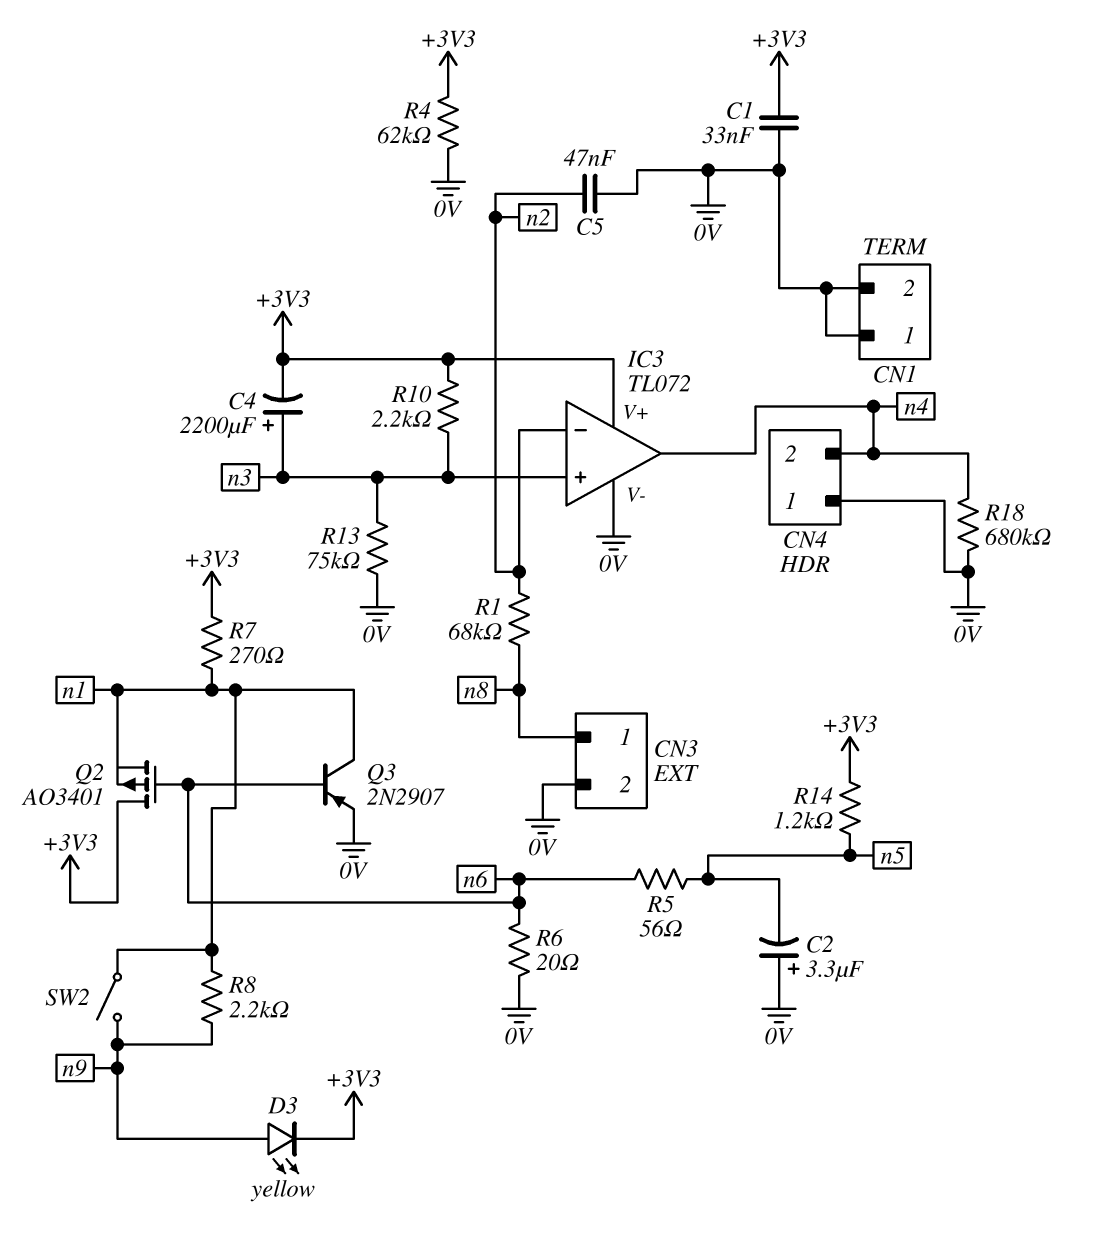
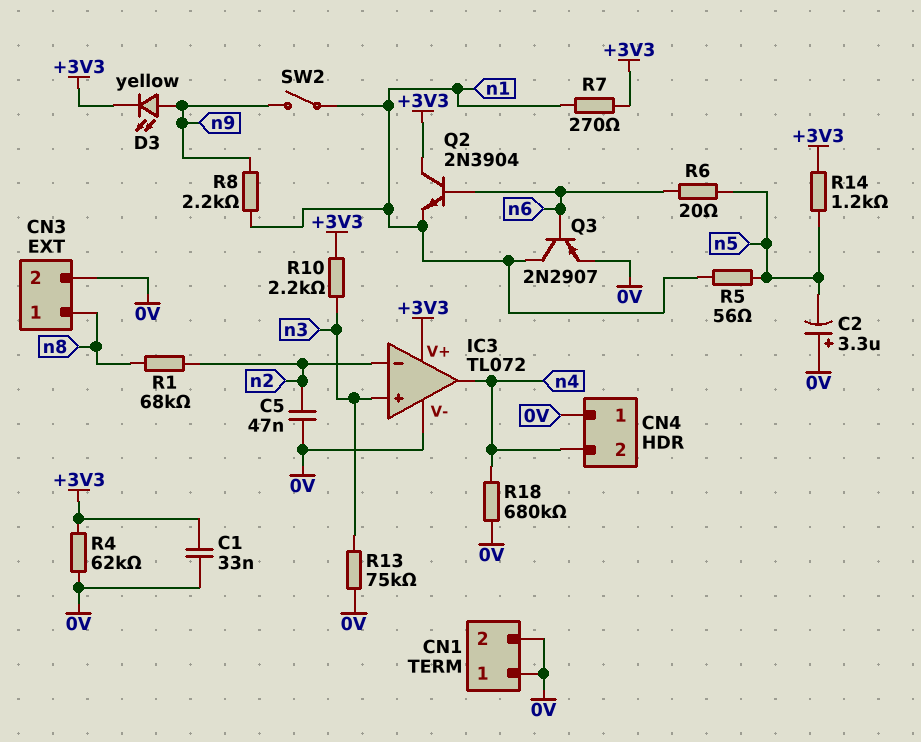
C4: 2200uF (plus n3, minus +3V3) -> none
Q2: PMOS AO3401 (G n6, D +3V3, S n1) -> NPN 2N3904 (B n6, C +3V3, E n1)
R5: 56 (n5, n6) -> 56 (n1, n5)
R6: 20 (0V, n6) -> 20 (n5, n6)

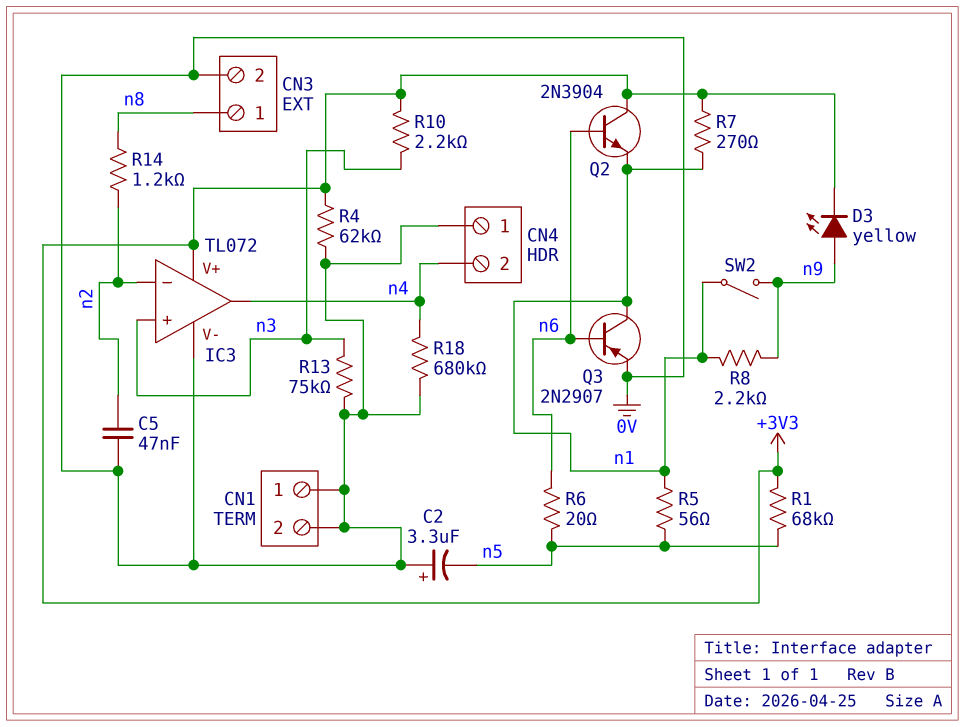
C1: 33nF (+3V3, 0V) -> none
R1: 68k (n2, n8) -> 68k (+3V3, n5)
R14: 1.2k (+3V3, n5) -> 1.2k (n2, n8)

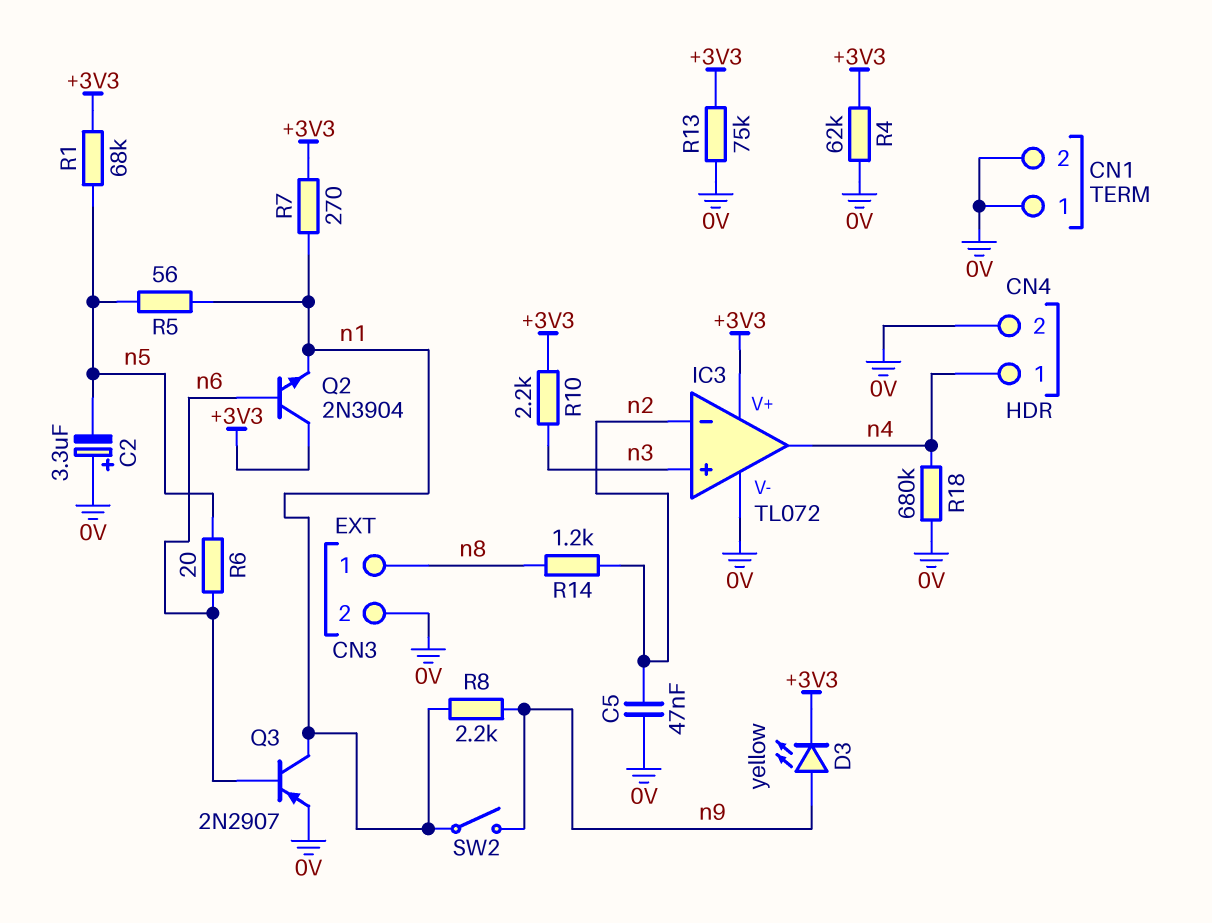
CN4 pin 1: 0V -> n4
CN4 pin 2: n4 -> 0V
R13: 75k (0V, n3) -> 75k (+3V3, 0V)

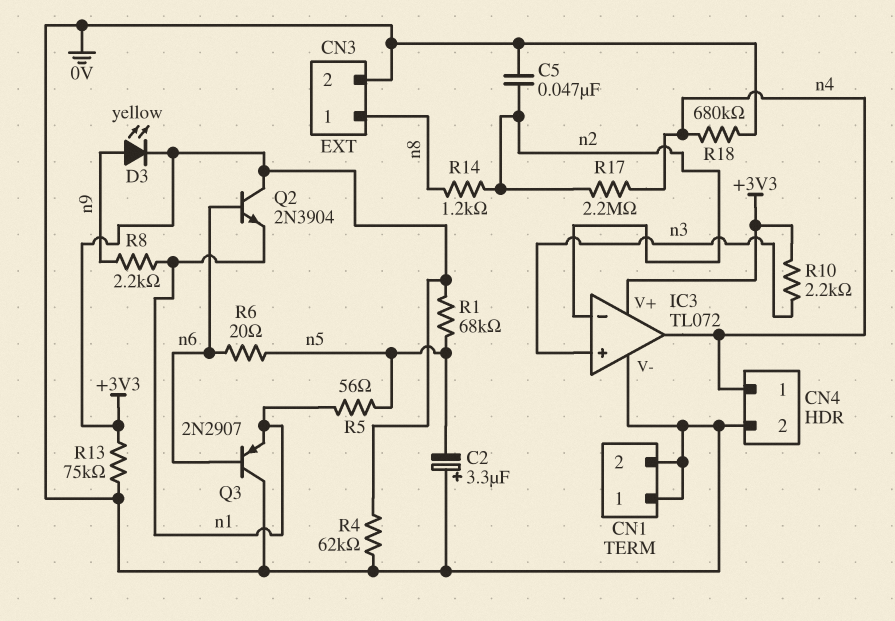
Q3: PNP 2N2907 (B n6, C n1, E 0V) -> PNP 2N2907 (B n6, C 0V, E n1)
R7: 270 (+3V3, n1) -> none
R17: none -> 2.2M (n2, n4)
SW2: switch (n1, n9) -> none

